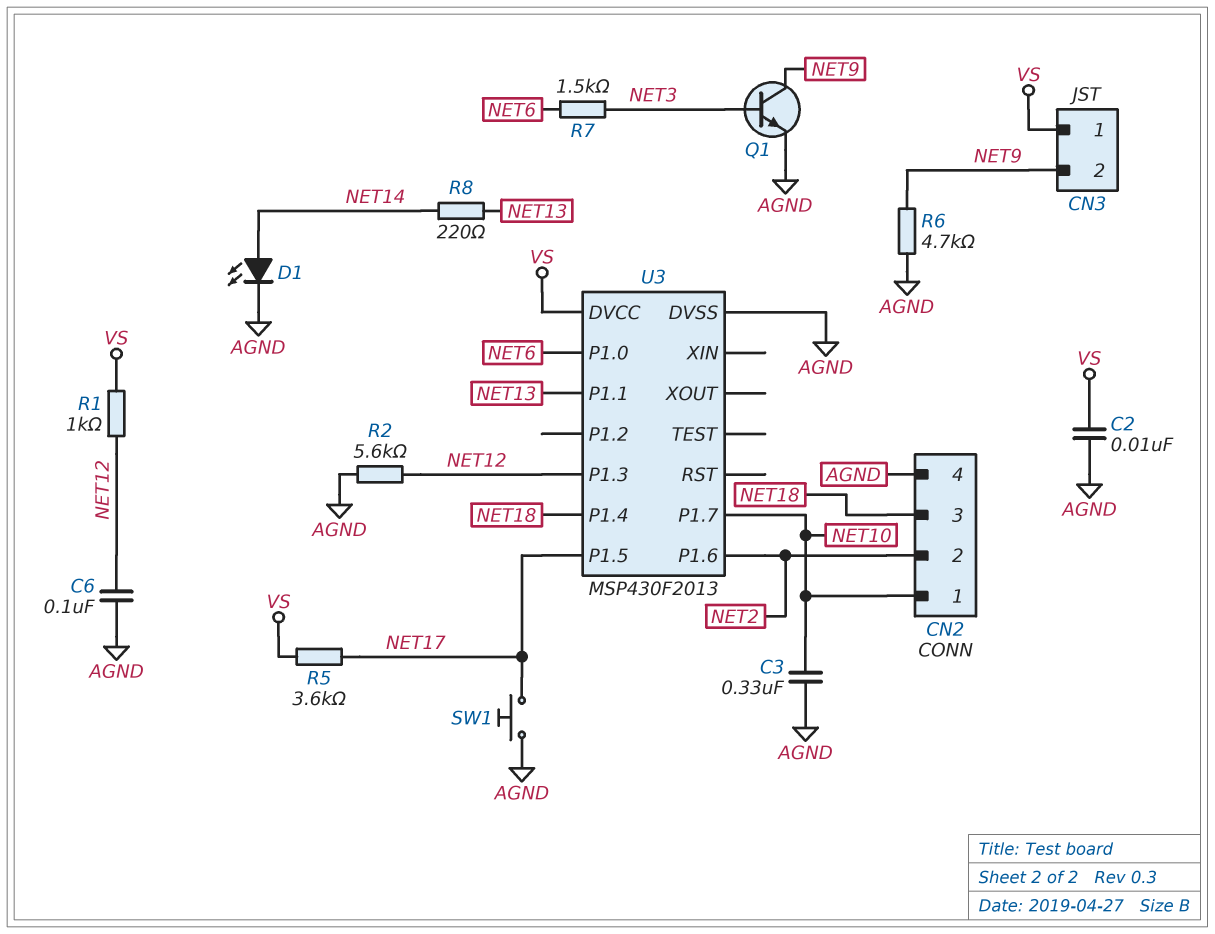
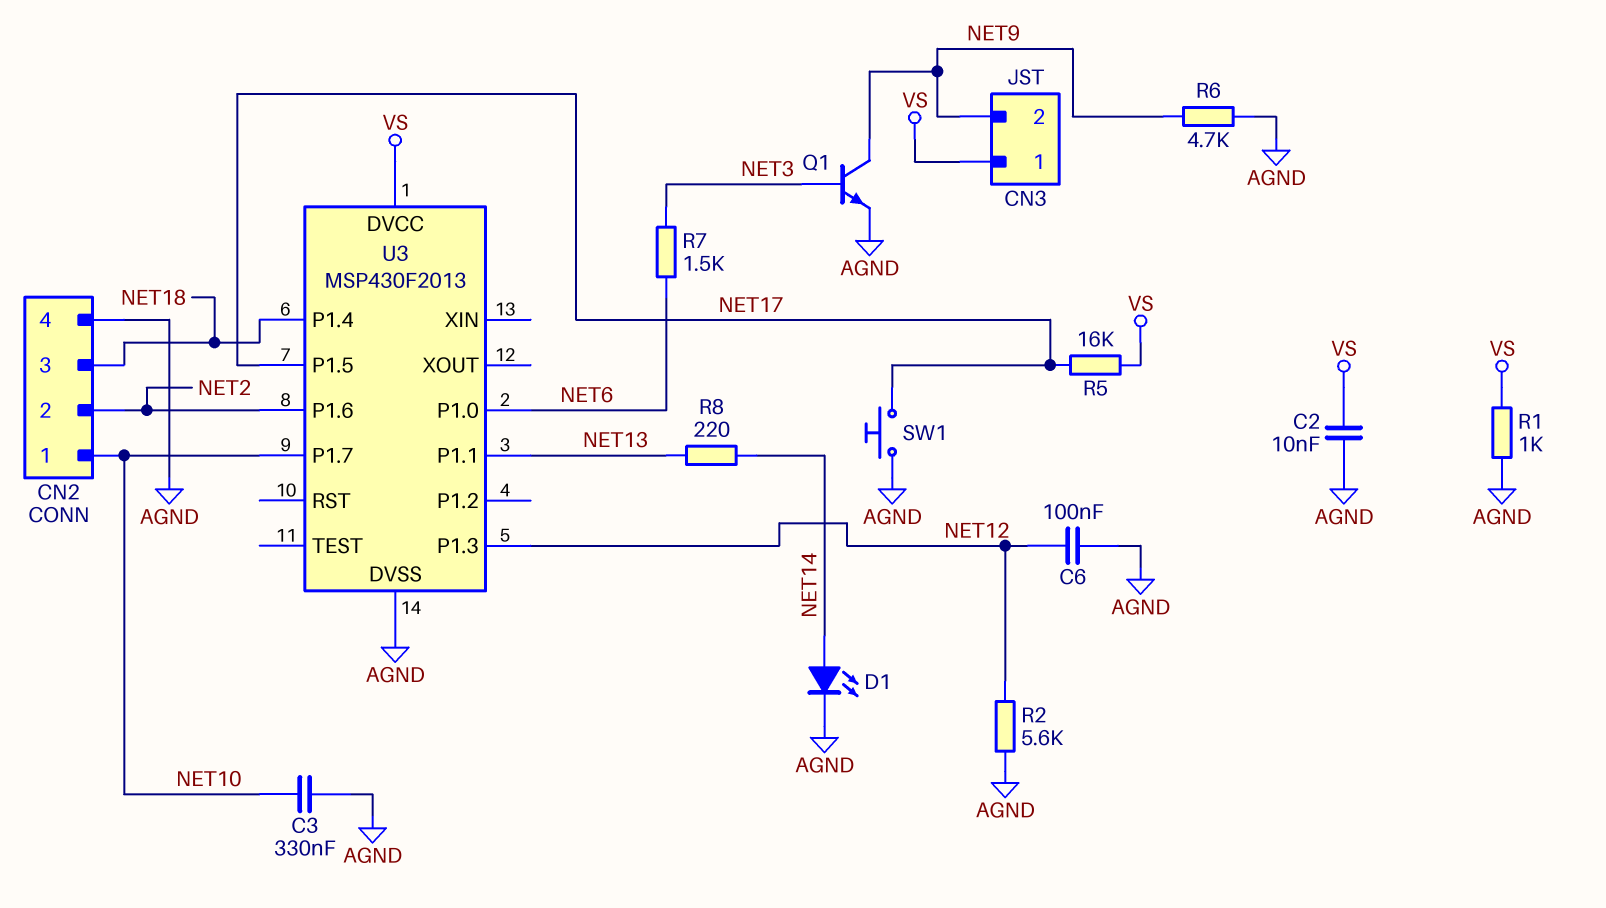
R1: 1k (NET12, VS) -> 1k (AGND, VS)
R5: 3.6k (NET17, VS) -> 16k (NET17, VS)

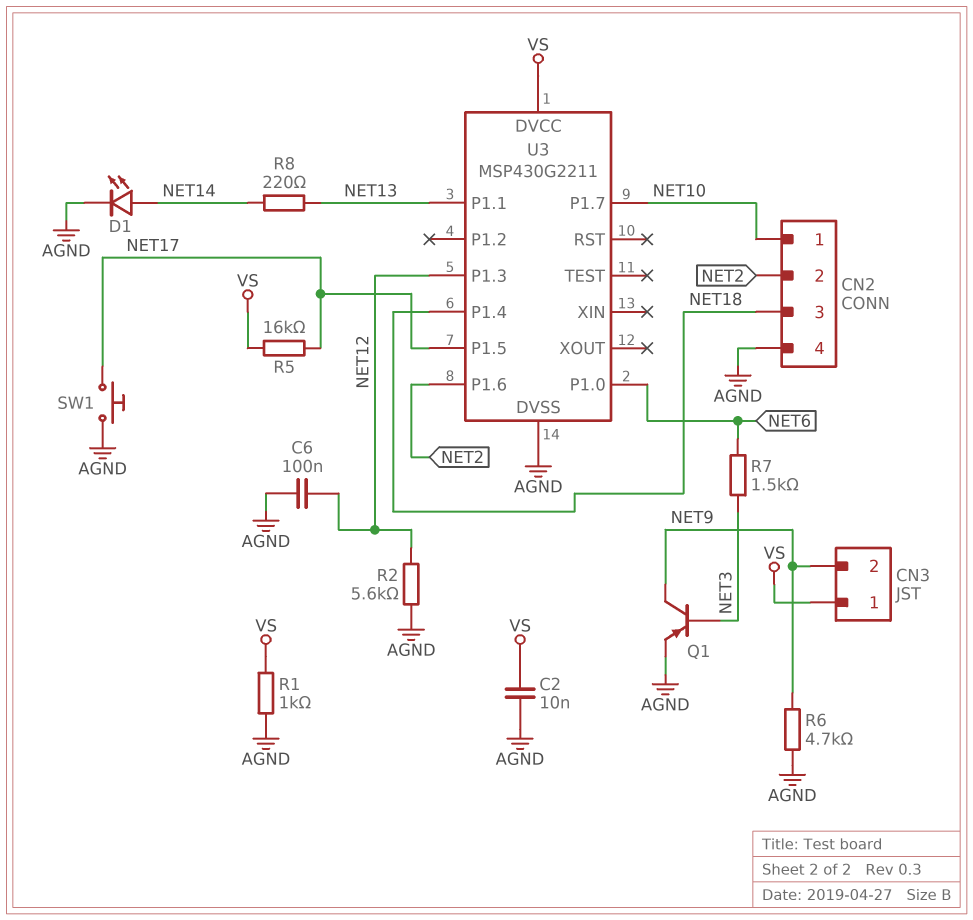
C3: 330nF (AGND, NET10) -> none
Q1: NPN (B NET3, C NET9, E AGND) -> PNP (B NET3, C NET9, E AGND)
U3: MSP430F2013 -> MSP430G2211

